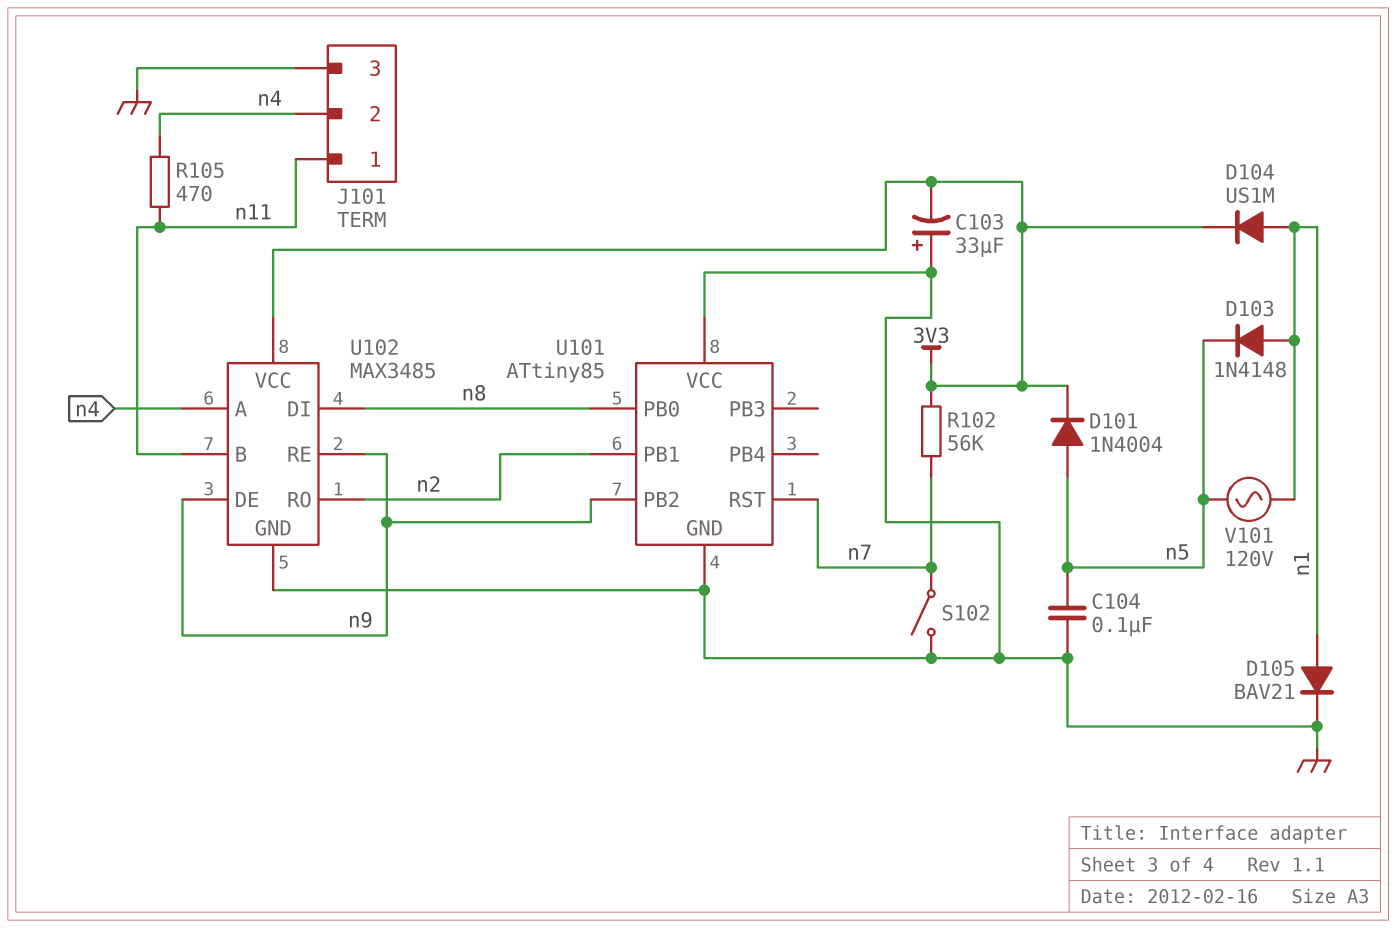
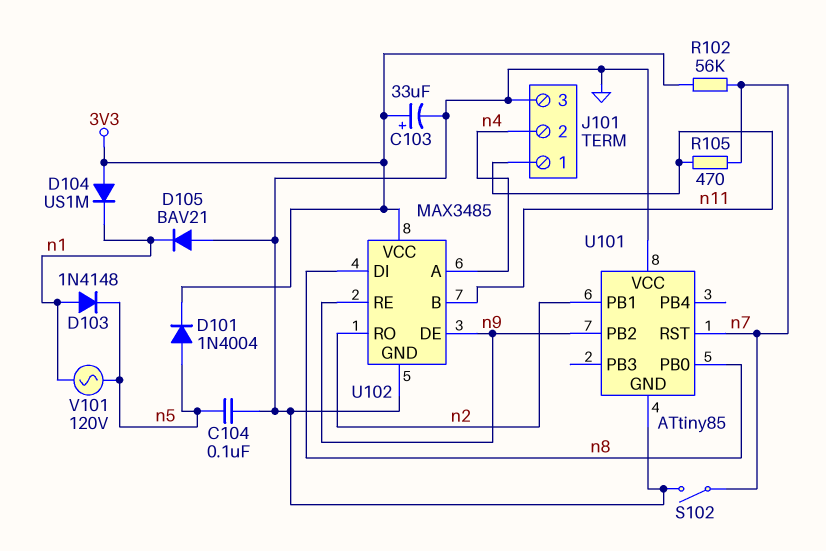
C103: 33uF (plus GND, minus 3V3) -> 33uF (plus 3V3, minus GND)
D104: diode US1M (A n1, K 3V3) -> diode US1M (A 3V3, K n1)
D105: diode BAV21 (A n1, K GND) -> diode BAV21 (A GND, K n1)
R105: 470 (n4, n11) -> 470 (n7, n11)

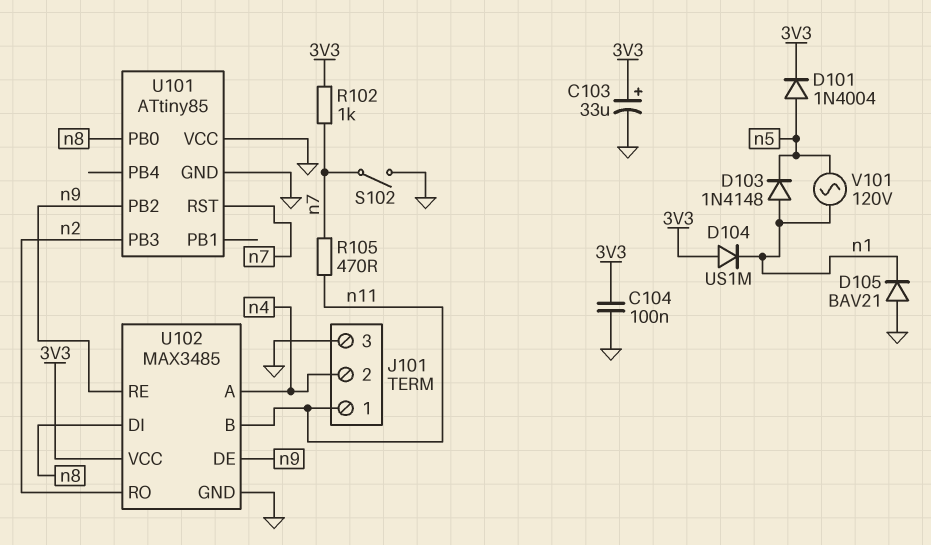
C104: 100nF (GND, n5) -> 100nF (3V3, GND)
R102: 56k (3V3, n7) -> 1k (3V3, n7)
U101 pin PB1: n2 -> none
U101 pin PB3: none -> n2

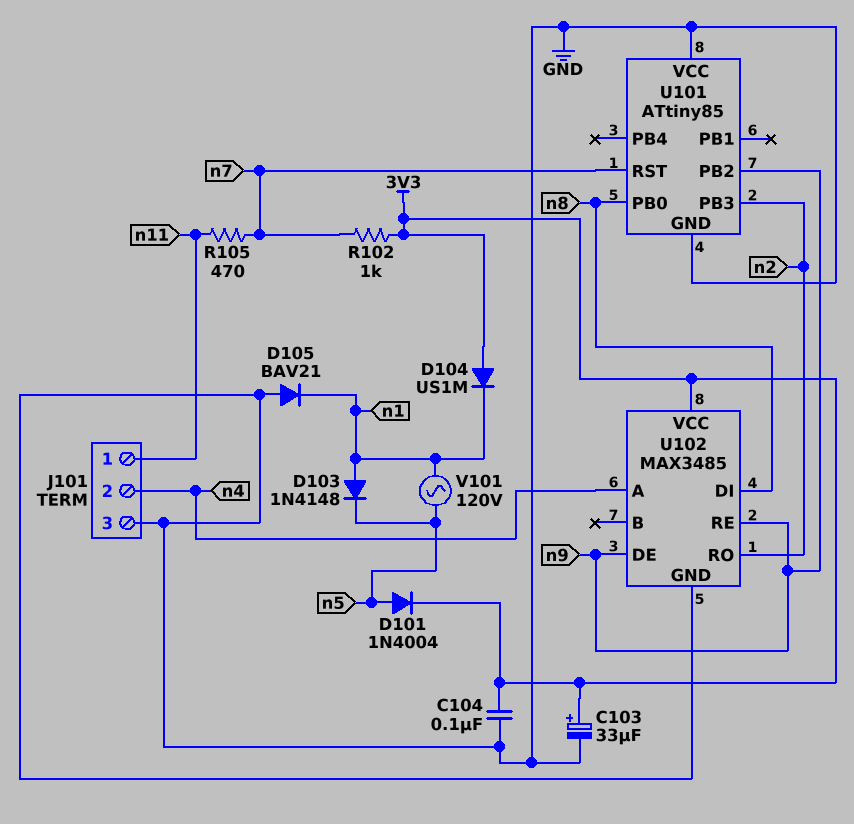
S102: switch (GND, n7) -> none
U102 pin B: n11 -> none

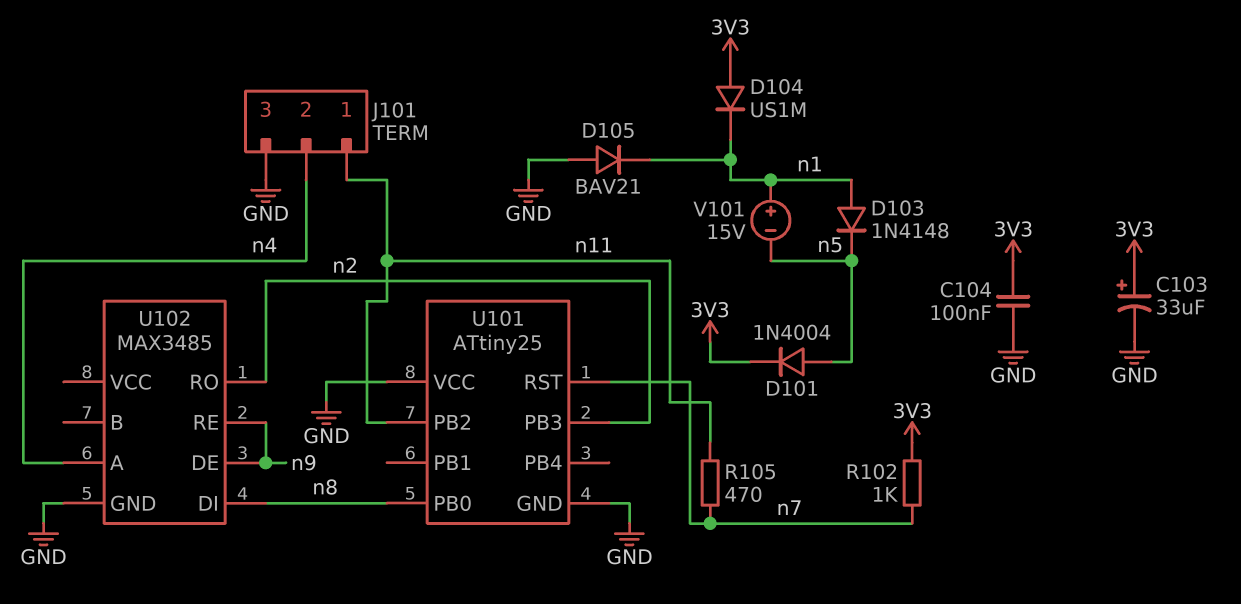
U101: ATtiny85 -> ATtiny25
U101 pin PB2: n9 -> n11
U102 pin VCC: 3V3 -> none
V101: AC 120V (n1, n5) -> 15V (plus n1, minus n5)

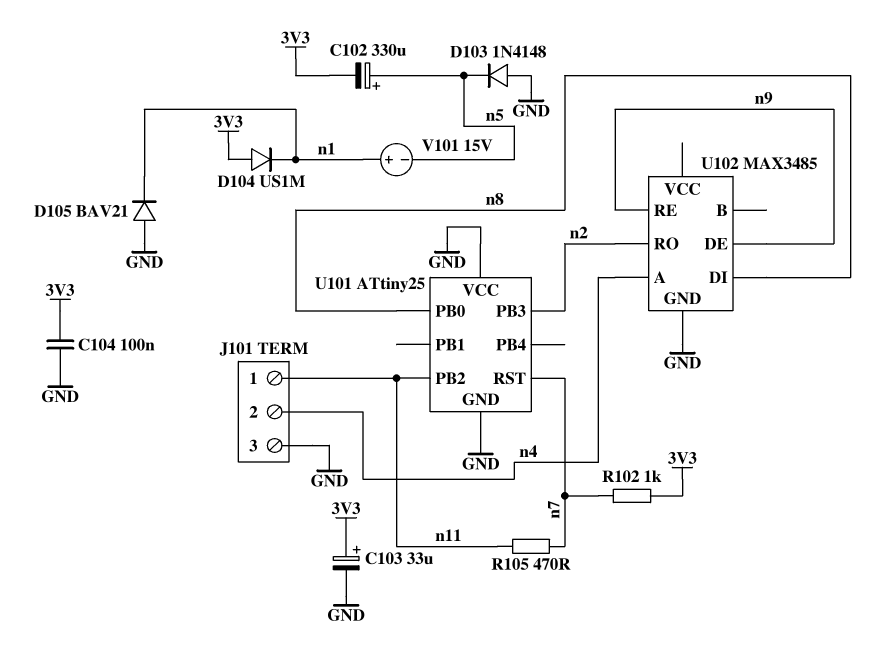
C102: none -> 330uF (plus n5, minus 3V3)
D101: diode 1N4004 (A n5, K 3V3) -> none
D103: diode 1N4148 (A n1, K n5) -> diode 1N4148 (A GND, K n5)

